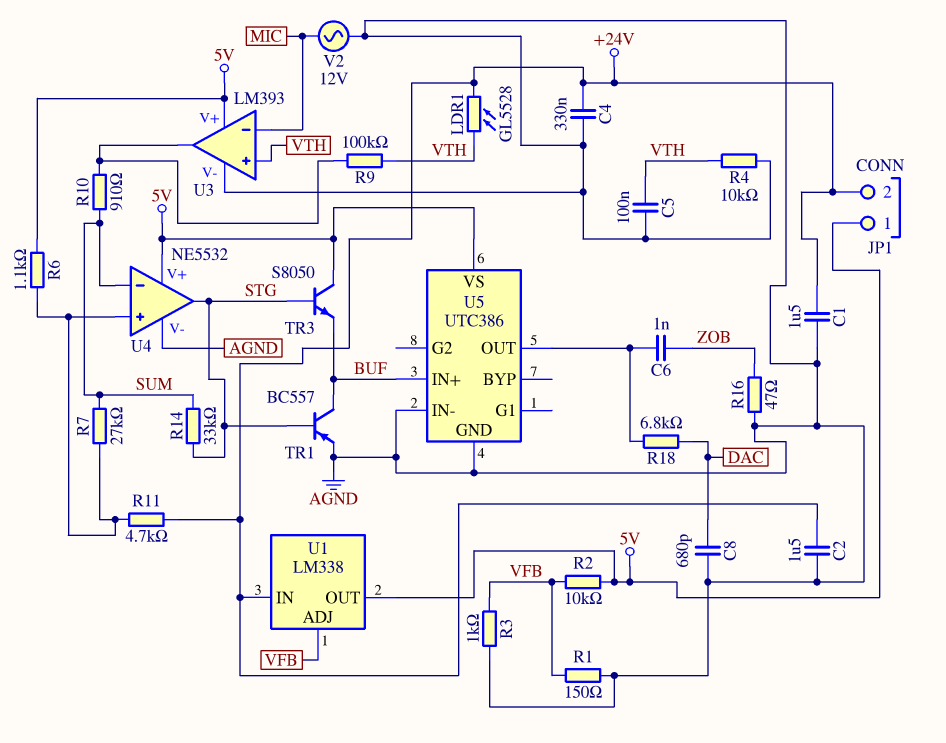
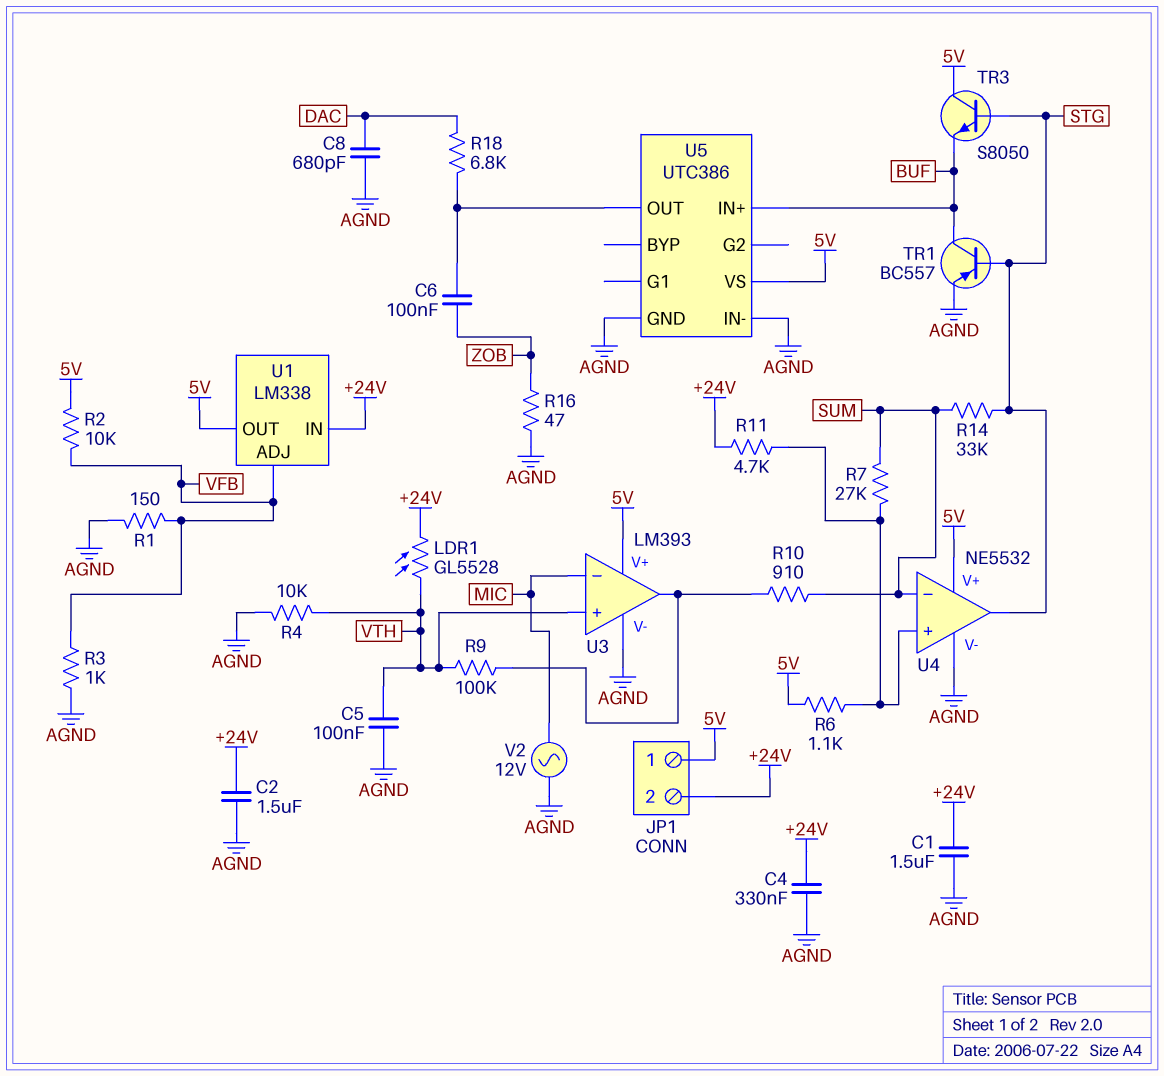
C6: 1nF (U5/OUT, ZOB) -> 100nF (U5/OUT, ZOB)

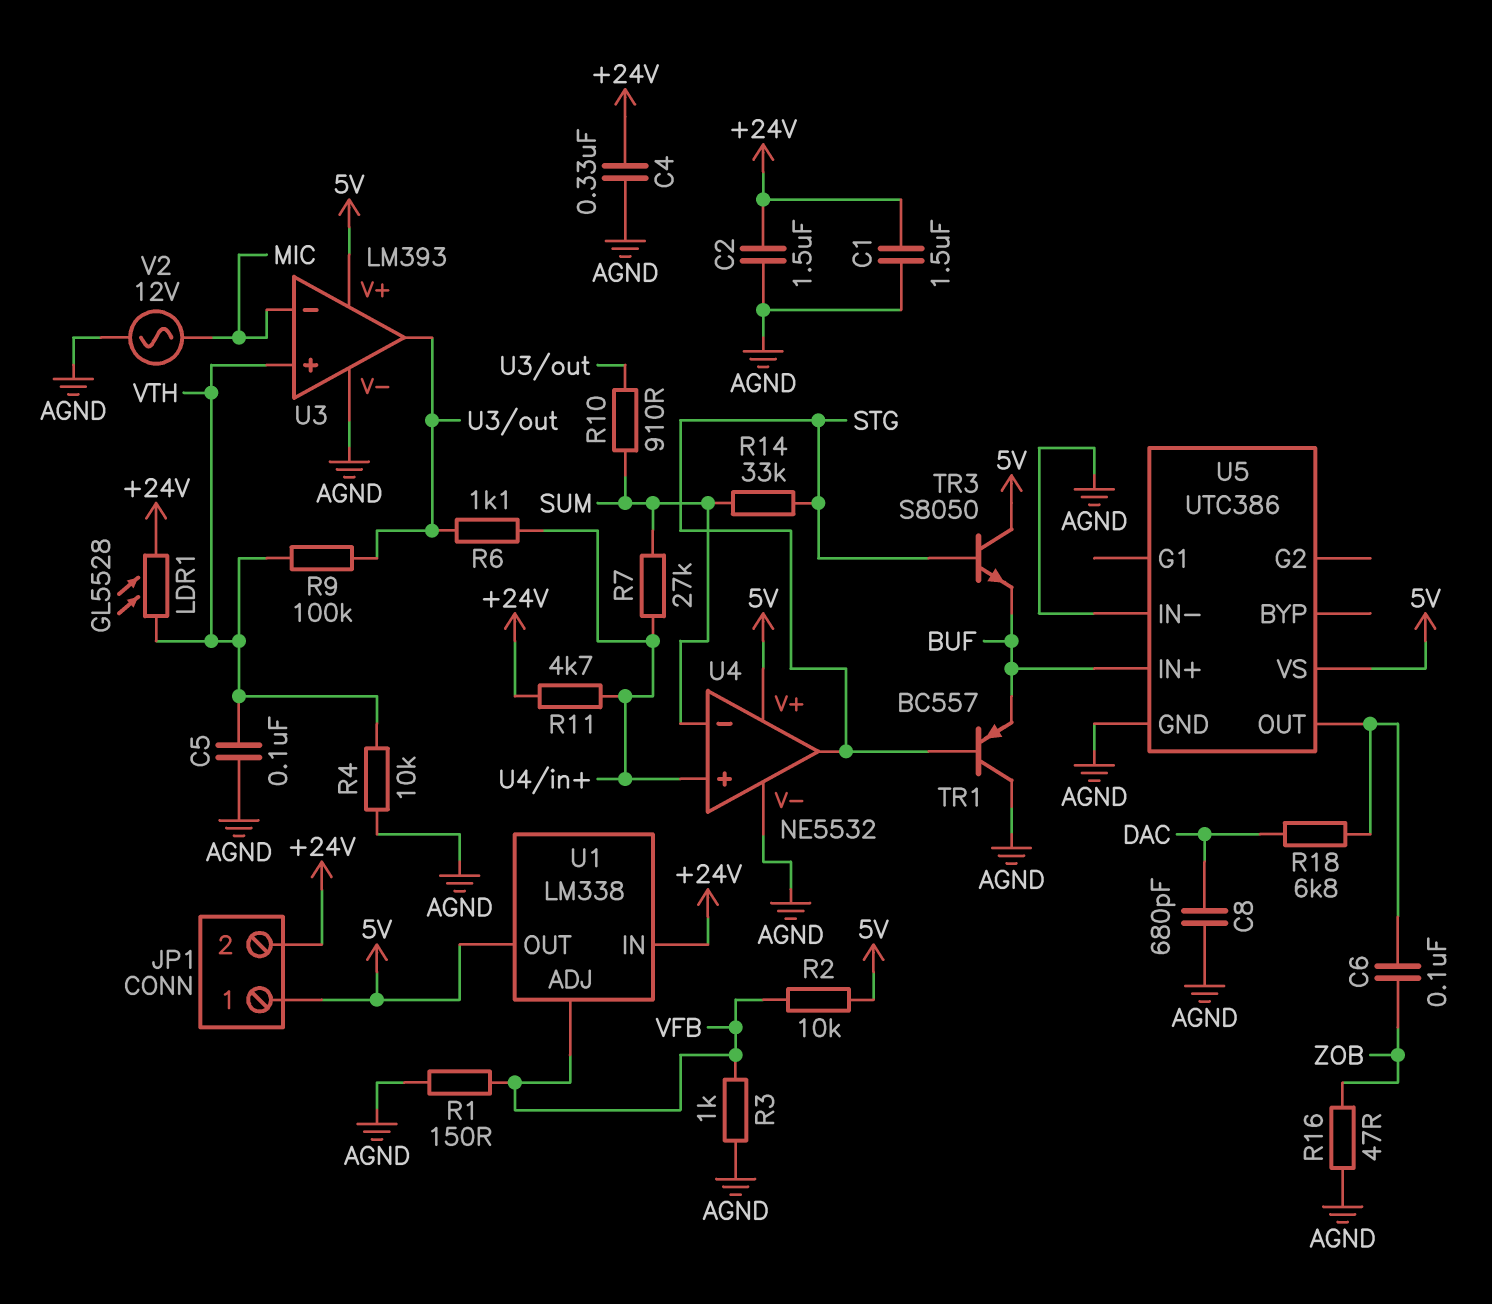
R6: 1.1k (5V, U4/in+) -> 1.1k (U3/out, U4/in+)
TR1: PNP BC557 (B STG, C BUF, E AGND) -> PNP BC557 (B STG, C AGND, E BUF)

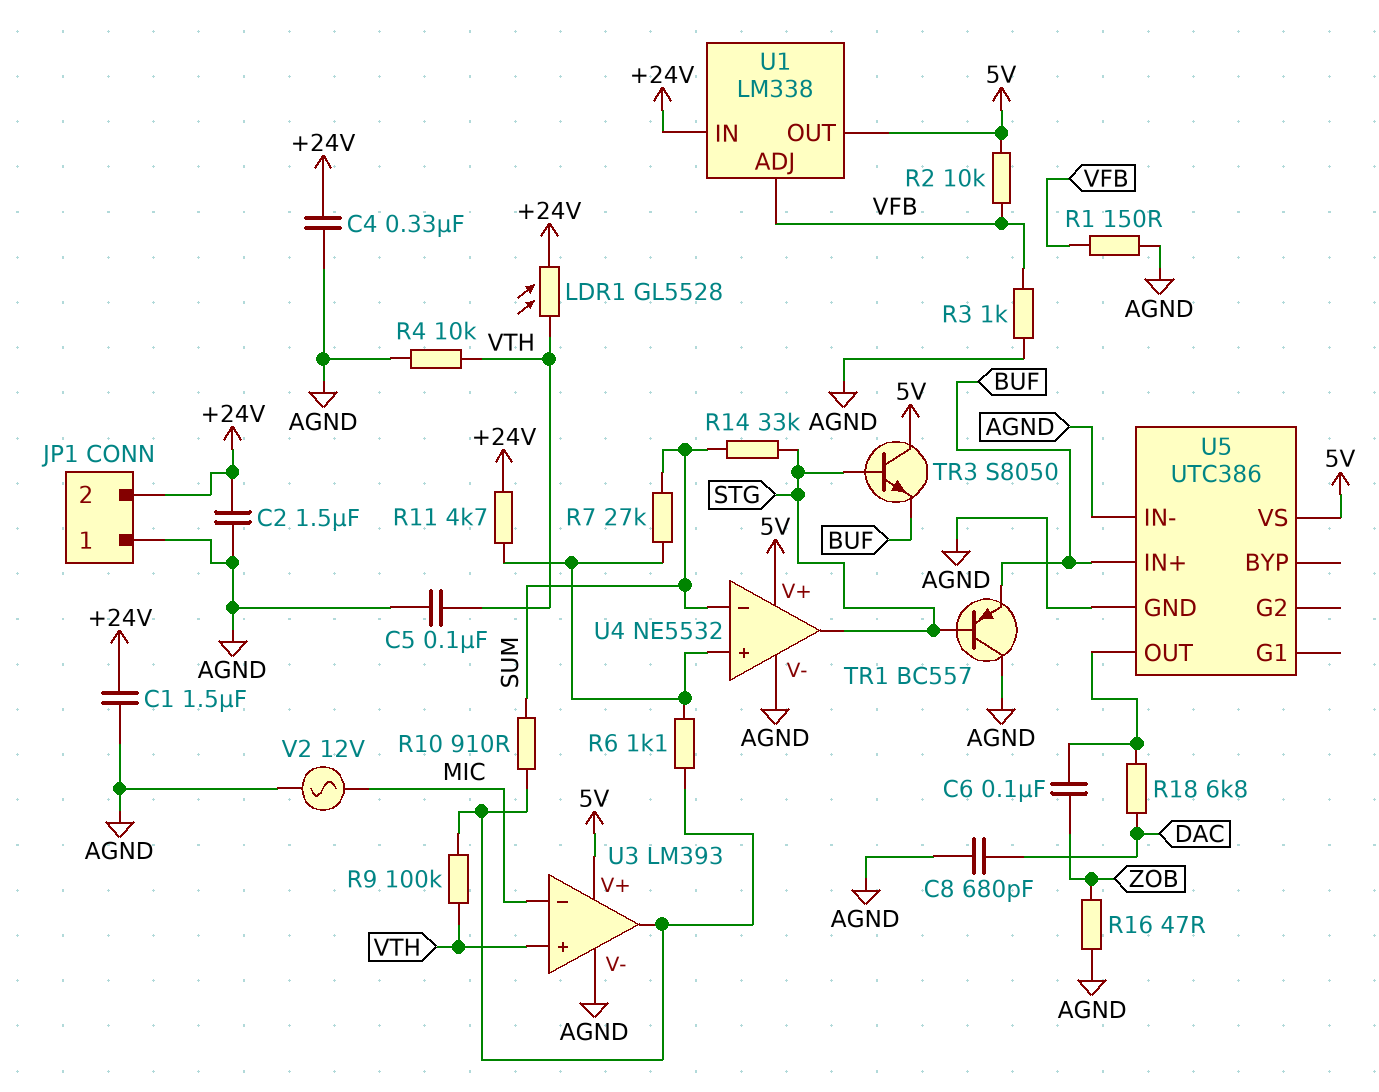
JP1 pin 1: 5V -> AGND

